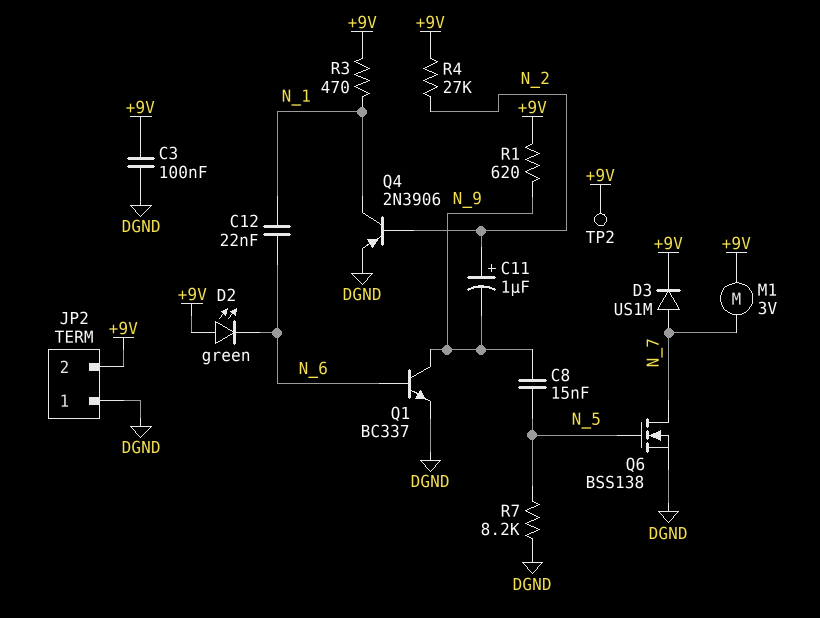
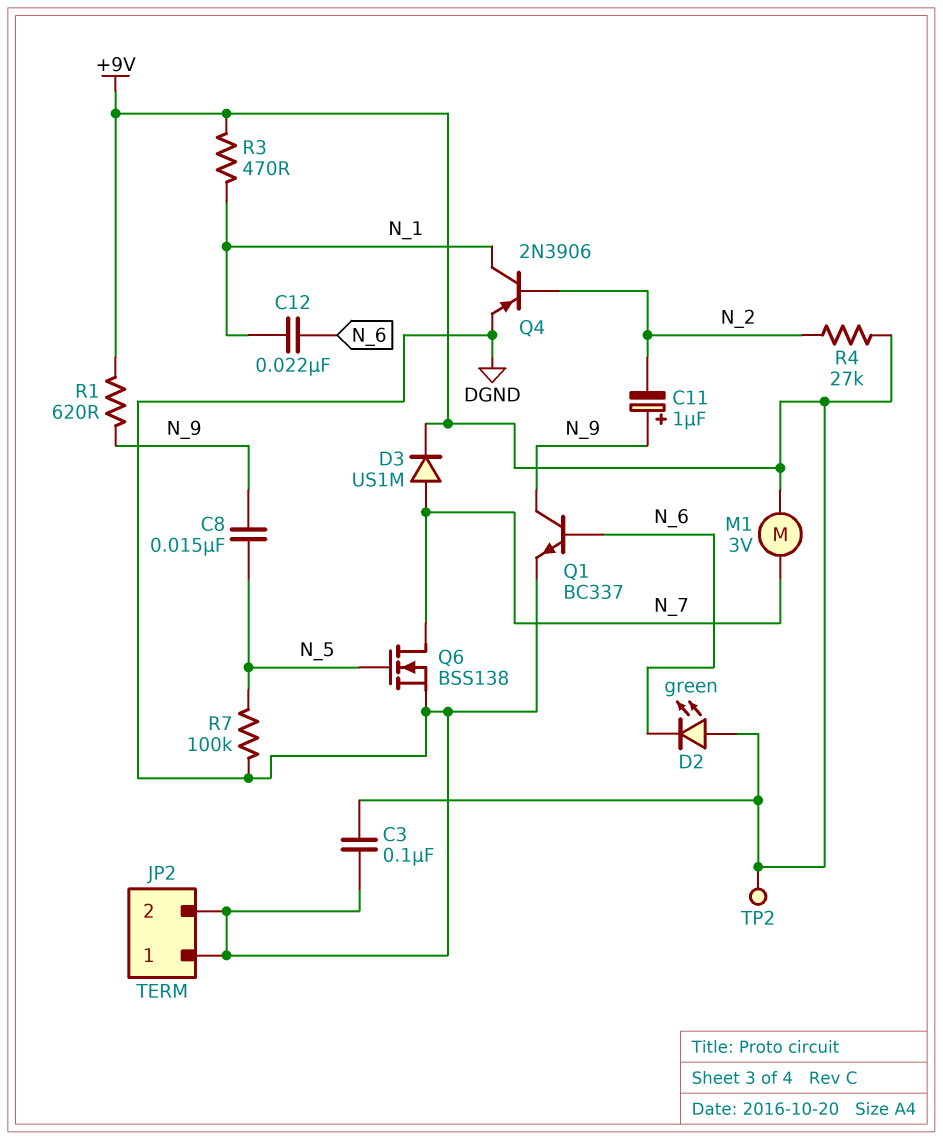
C11: 1uF (plus N_2, minus N_9) -> 1uF (plus N_9, minus N_2)
JP2 pin 2: +9V -> DGND
R7: 8.2k (DGND, N_5) -> 100k (DGND, N_5)

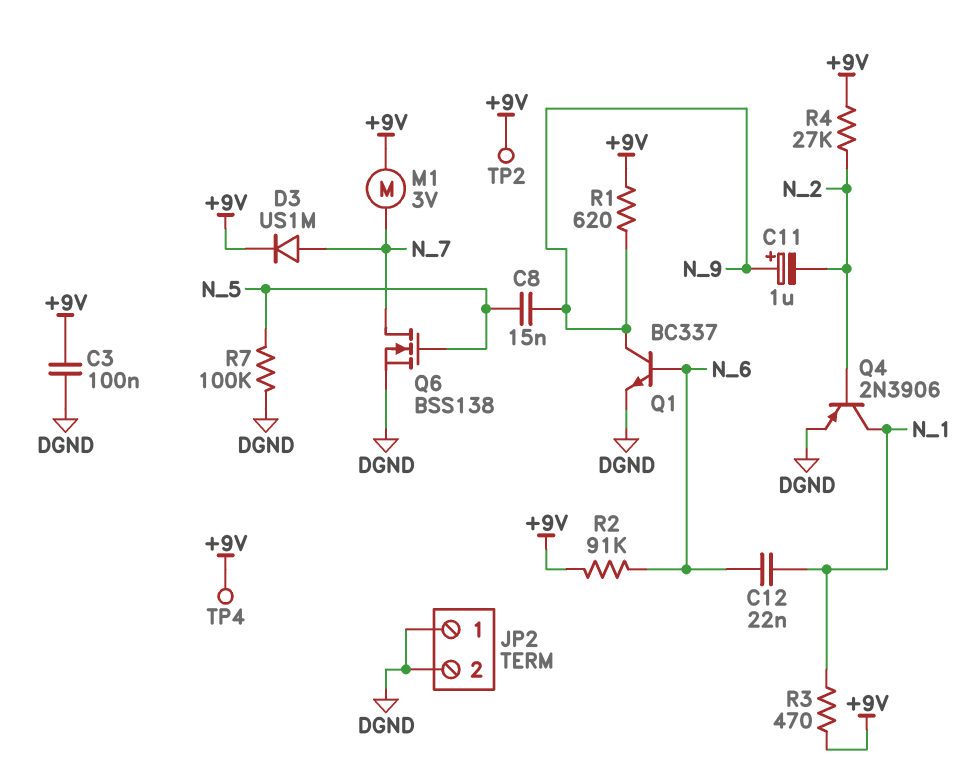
D2: LED green (A +9V, K N_6) -> none
R2: none -> 91k (+9V, N_6)
TP4: none -> test point (+9V)

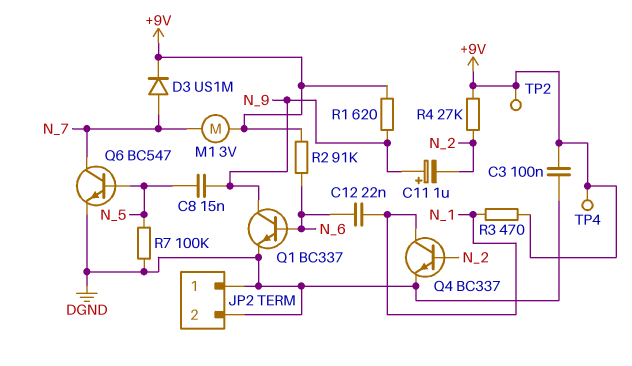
Q4: PNP 2N3906 (B N_2, C N_1, E DGND) -> NPN BC337 (B N_2, C N_1, E DGND)
Q6: NMOS BSS138 (G N_5, D N_7, S DGND) -> NPN BC547 (B N_5, C N_7, E DGND)

